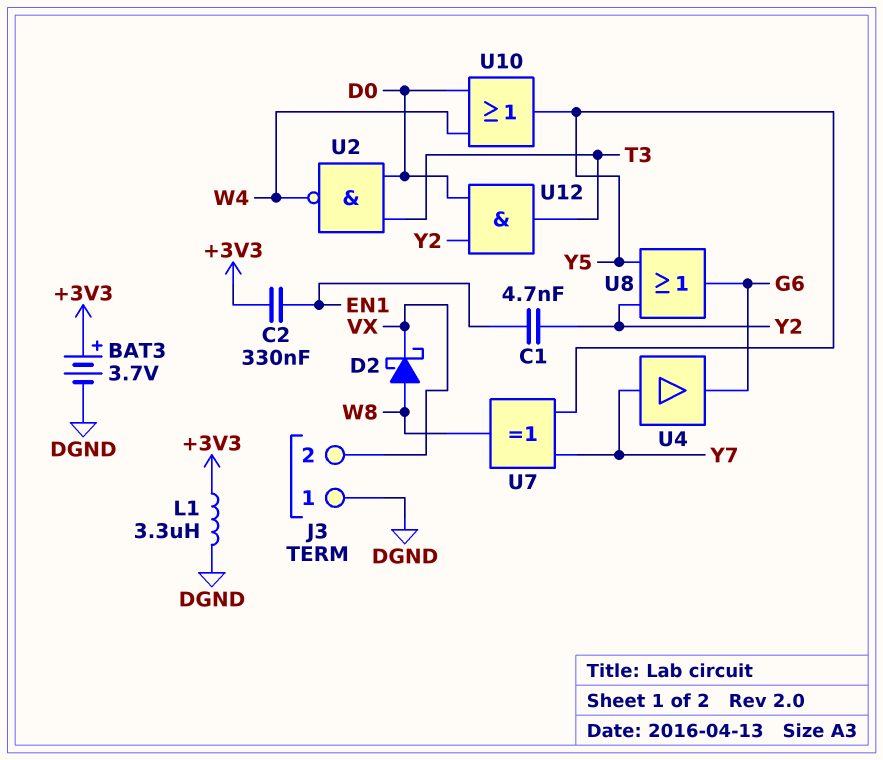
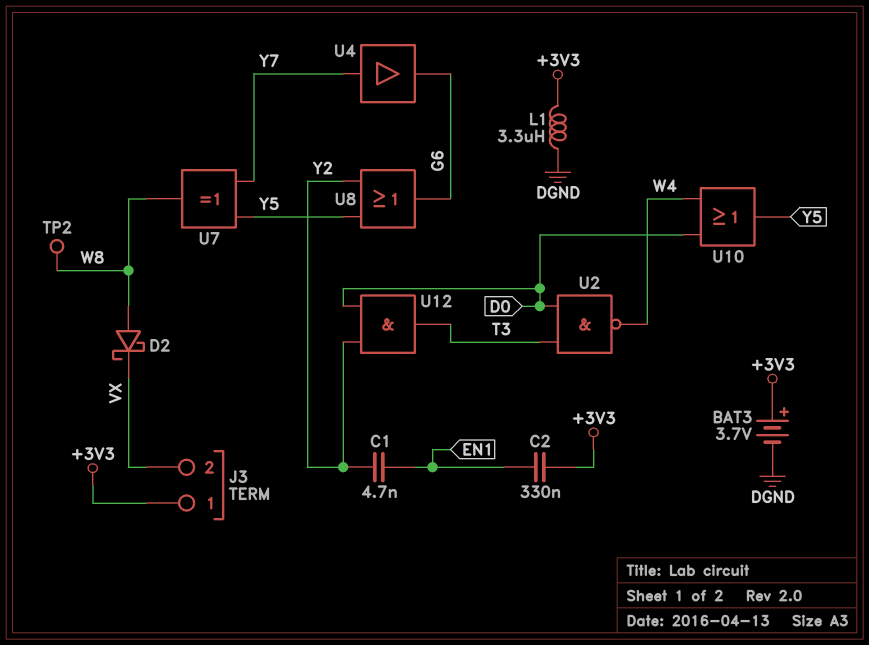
J3 pin 1: DGND -> +3V3
TP2: none -> test point (W8)

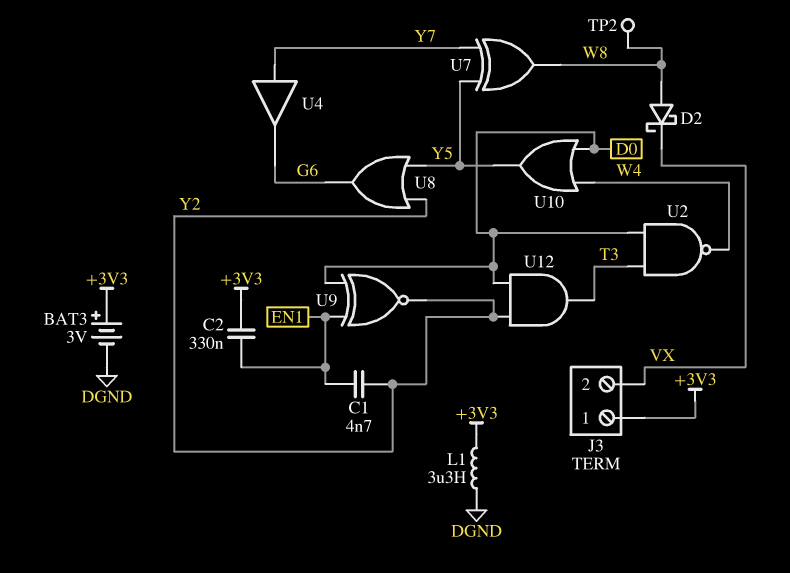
BAT3: 3.7V (plus +3V3, minus DGND) -> 3V (plus +3V3, minus DGND)
U9: none -> XNOR (in D0, in EN1, out Y2)

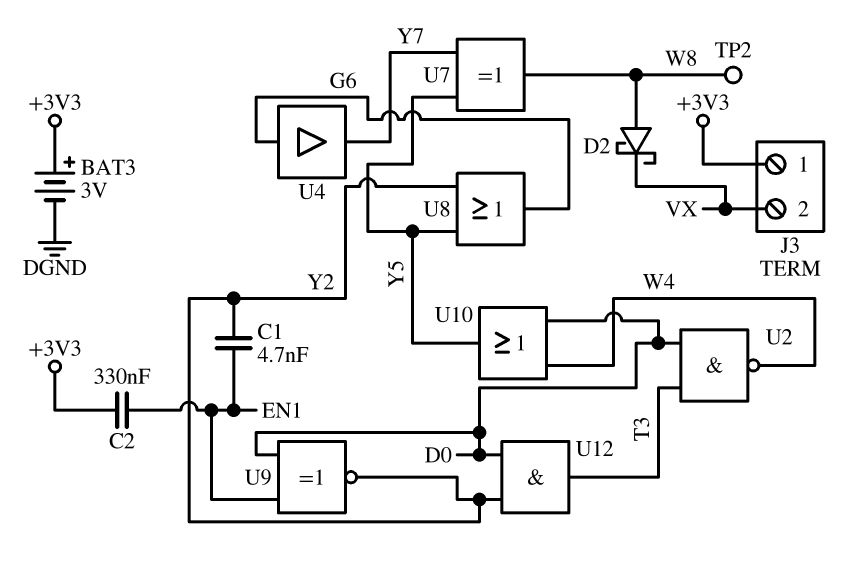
L1: 3.3uH (+3V3, DGND) -> none
U4: buffer (in Y7, out G6) -> buffer (in G6, out Y7)

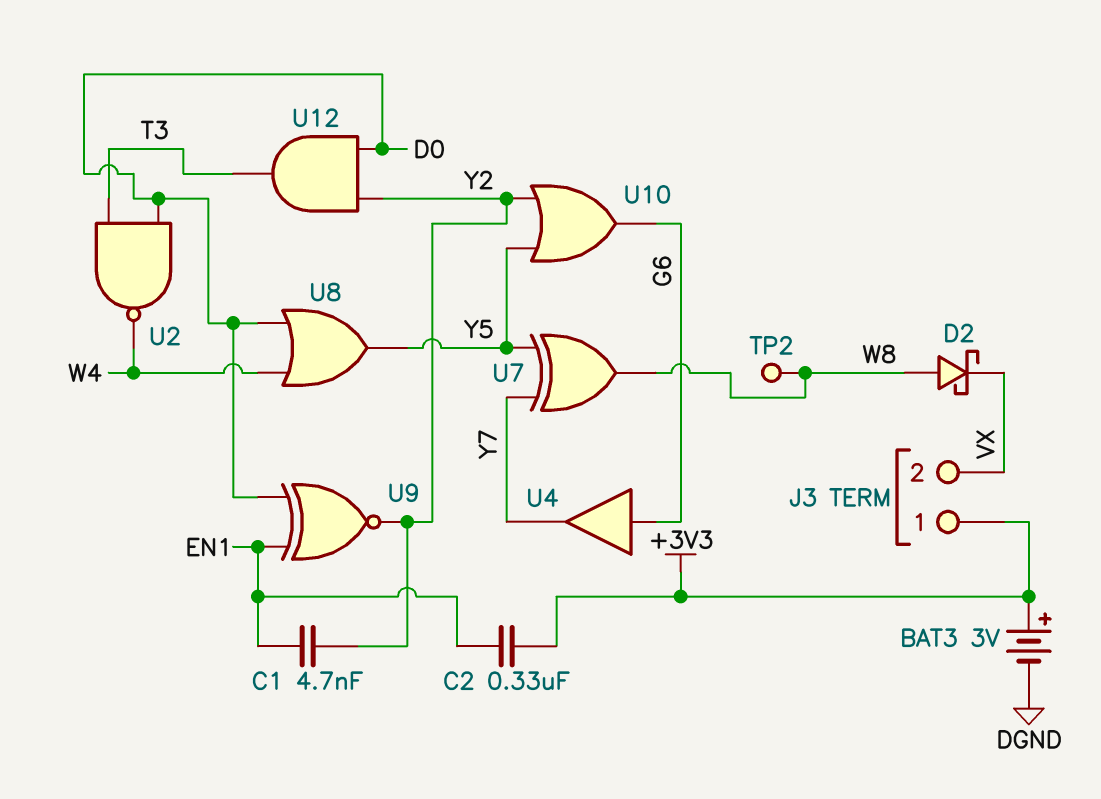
U8: OR (in Y2, in Y5, out G6) -> OR (in D0, in W4, out Y5)
U10: OR (in D0, in W4, out Y5) -> OR (in Y2, in Y5, out G6)

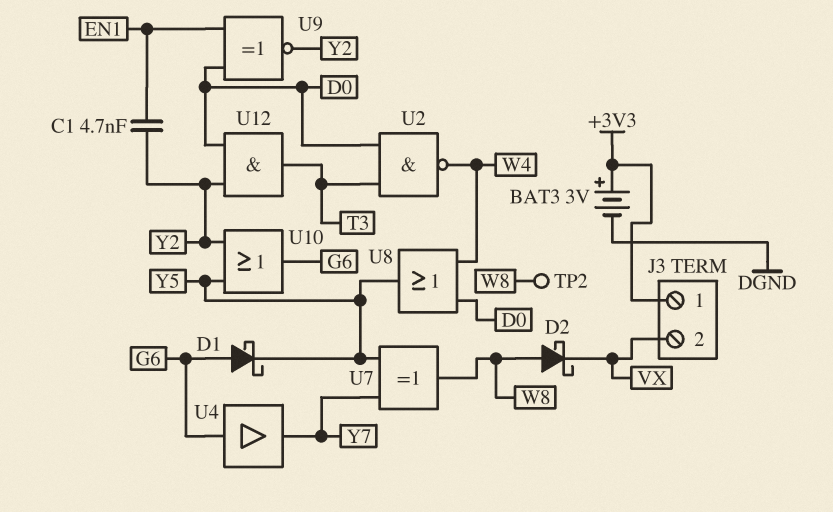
C2: 330nF (+3V3, EN1) -> none
D1: none -> schottky (A G6, K Y5)

